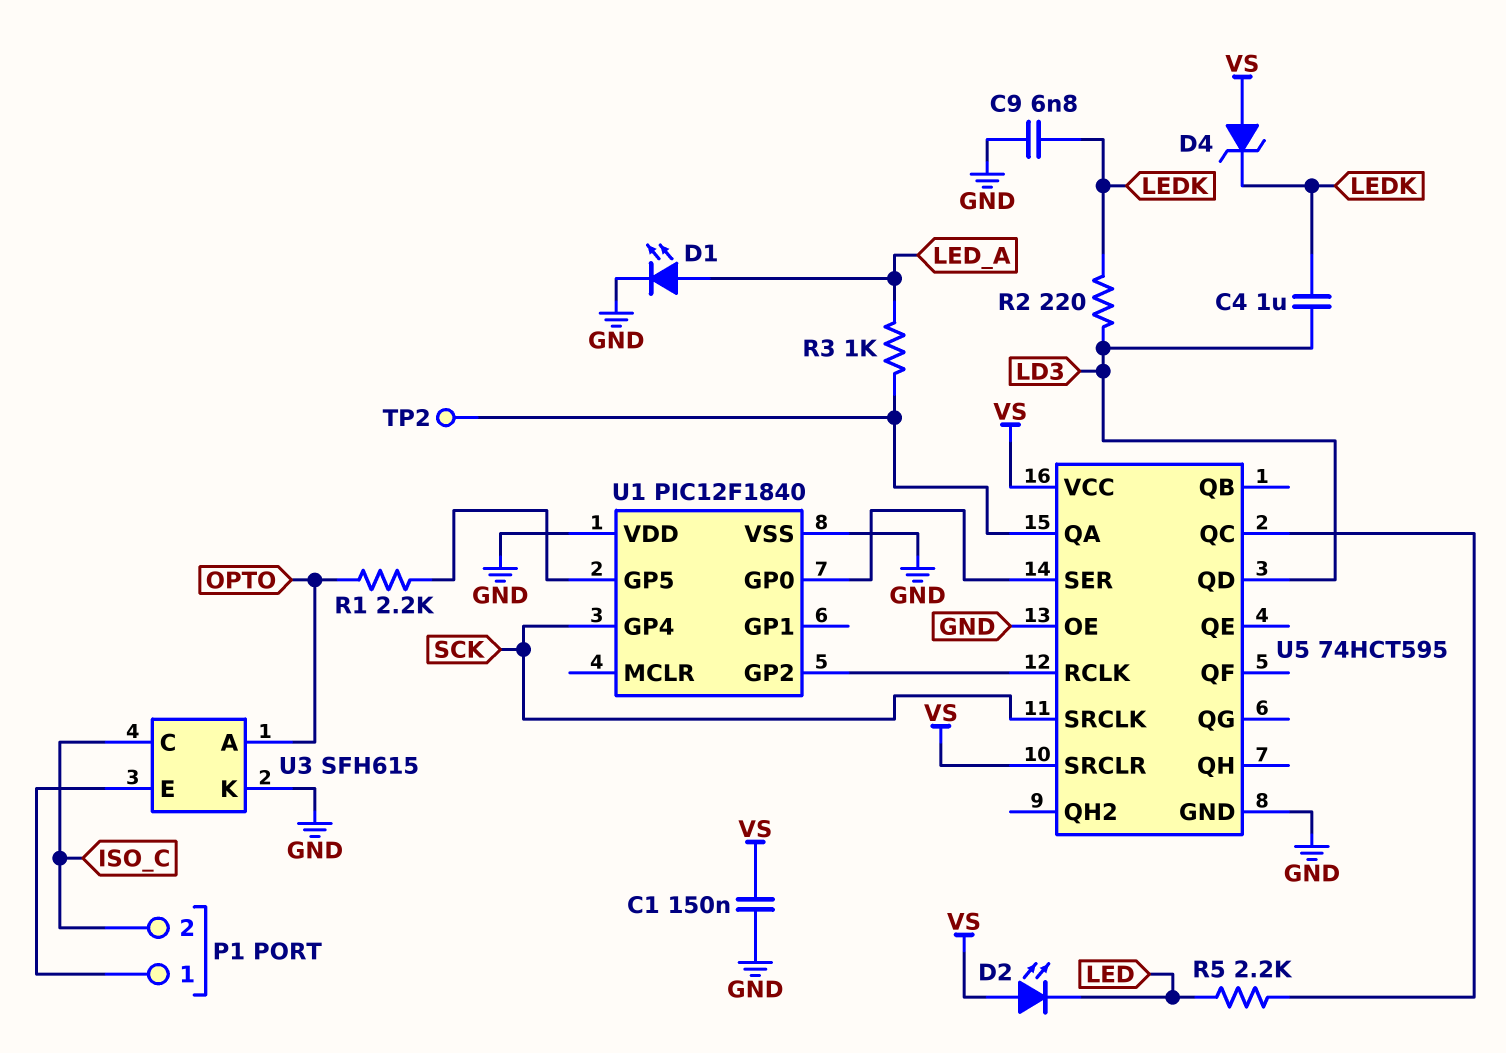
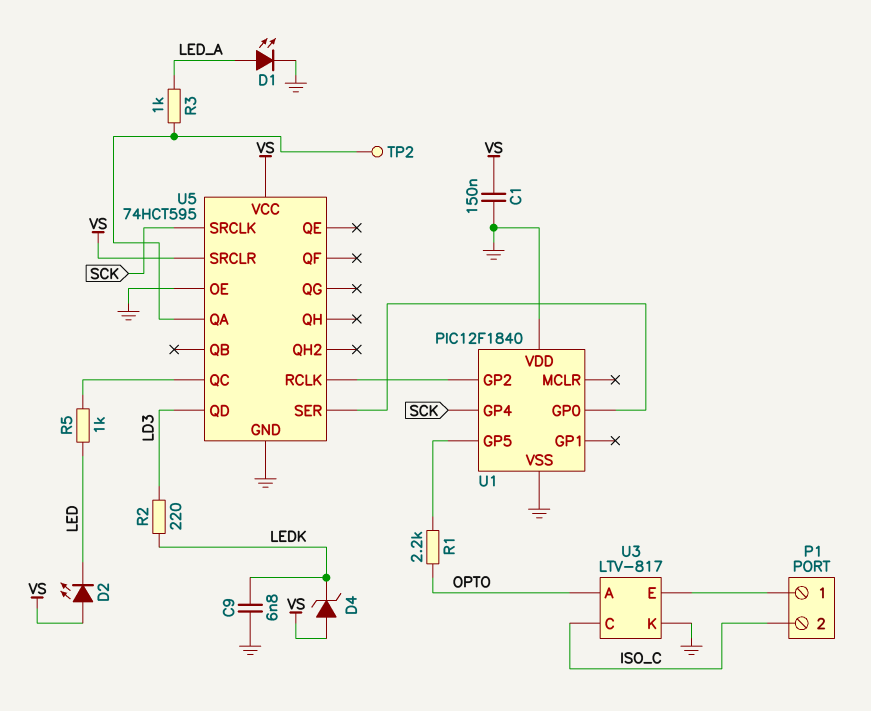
C4: 1uF (LD3, LEDK) -> none
R5: 2.2k (LED, U5/QC) -> 1k (LED, U5/QC)
U3: SFH615 -> LTV-817

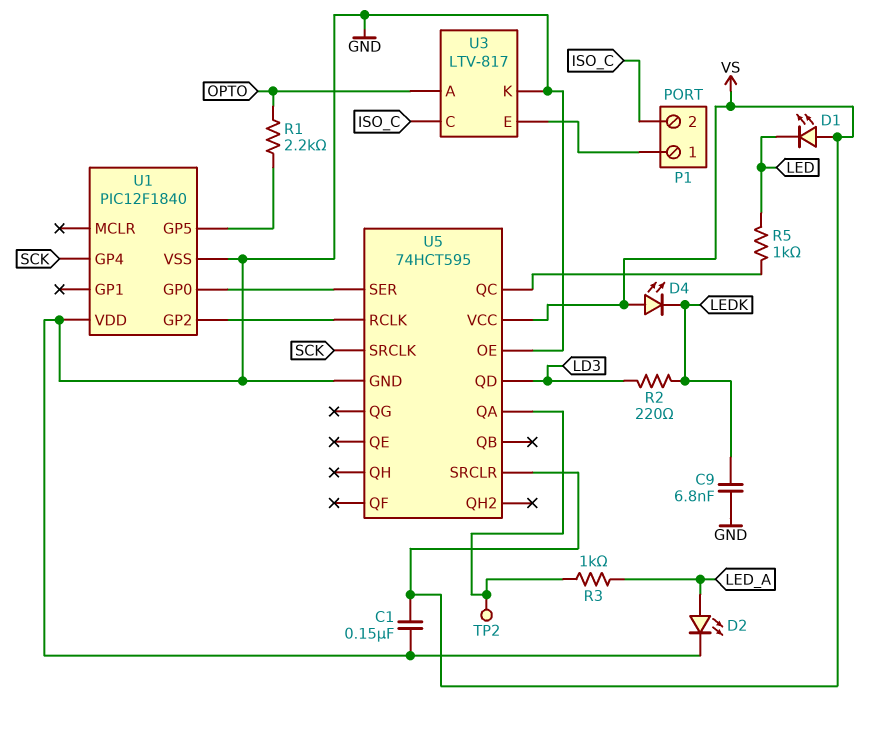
D1: LED (A LED_A, K GND) -> LED (A VS, K LED)
D2: LED (A VS, K LED) -> LED (A LED_A, K GND)
D4: zener (A VS, K LEDK) -> LED (A VS, K LEDK)

